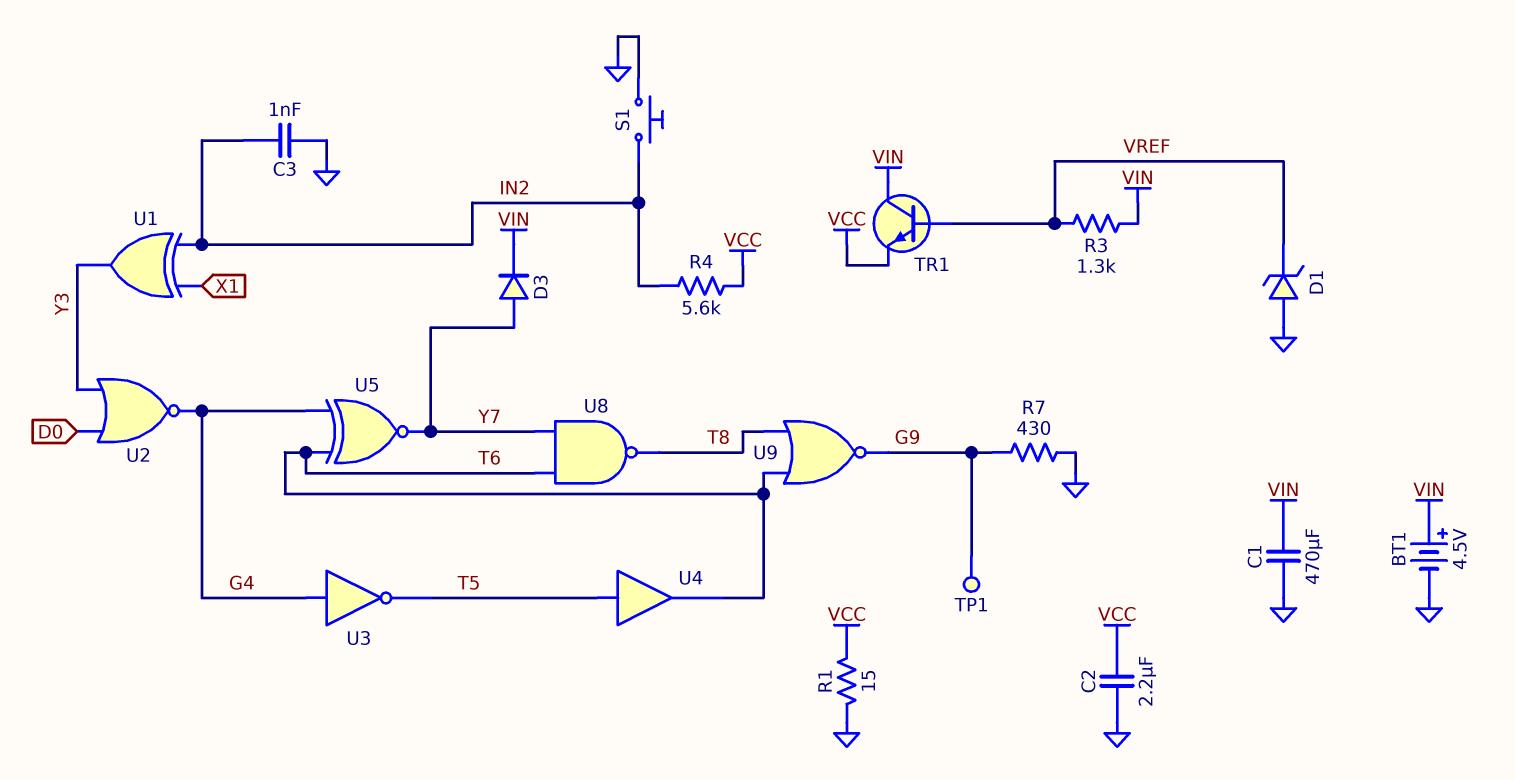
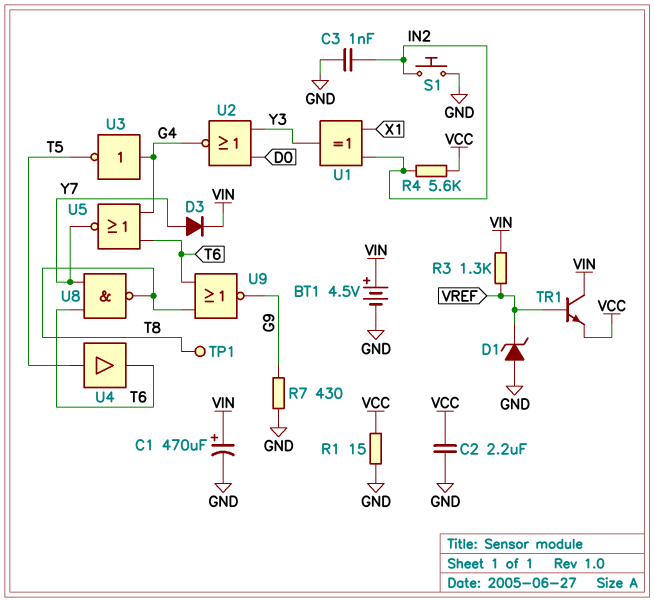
C1: 470uF (GND, VIN) -> 470uF (plus VIN, minus GND)
TP1: test point (G9) -> test point (T8)
U5: XNOR (in G4, in T6, out Y7) -> NOR (in G4, in T6, out Y7)

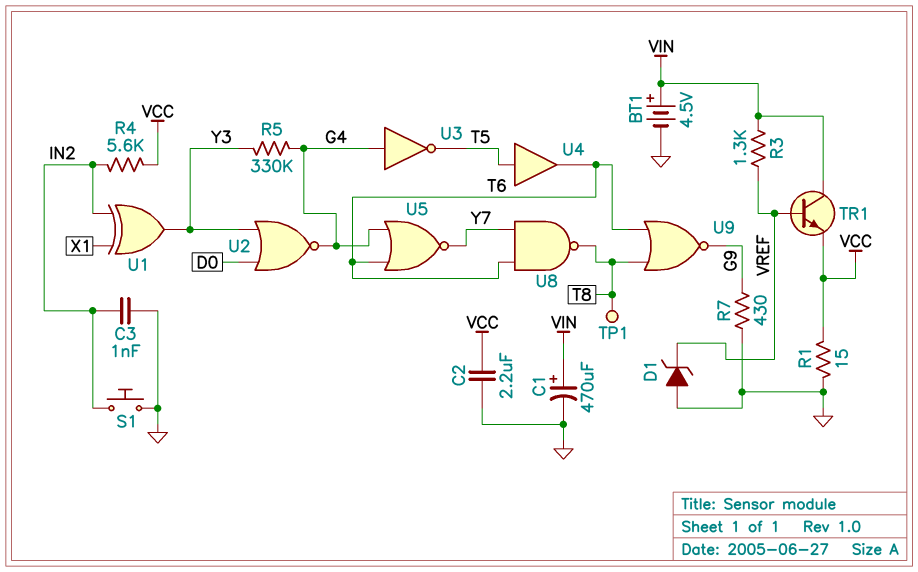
D3: diode (A Y7, K VIN) -> none
R5: none -> 330k (G4, Y3)

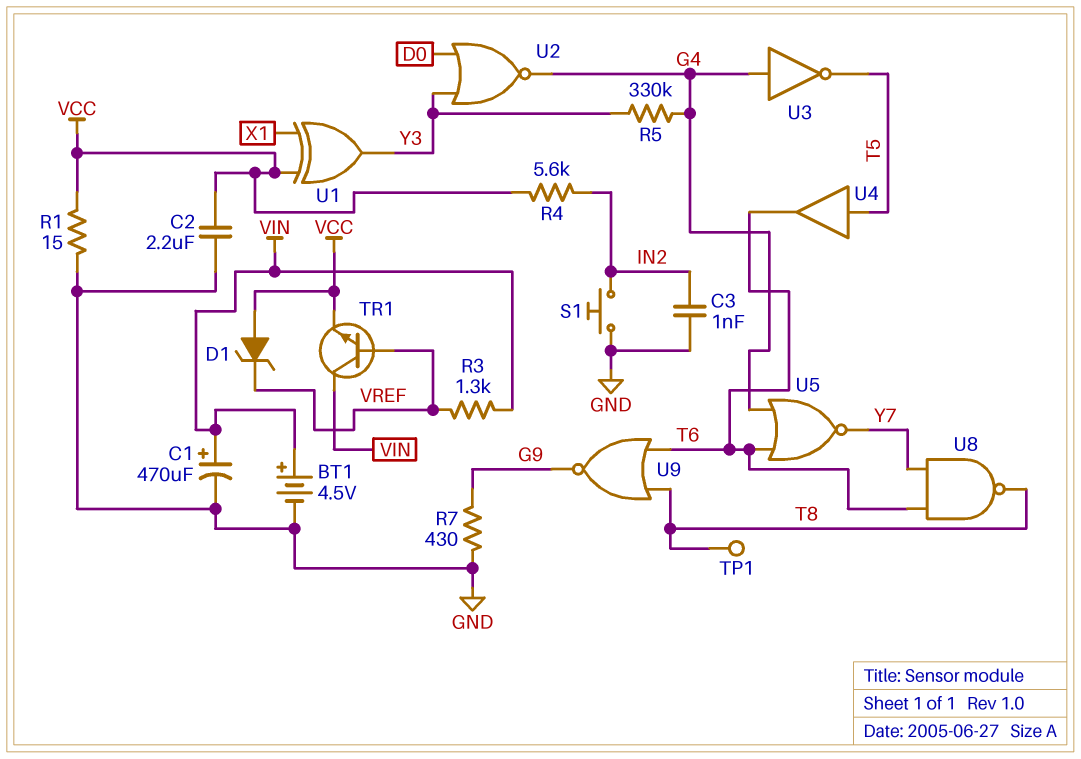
D1: zener (A GND, K VREF) -> zener (A VCC, K VREF)
U1: XOR (in IN2, in X1, out Y3) -> XOR (in VCC, in X1, out Y3)

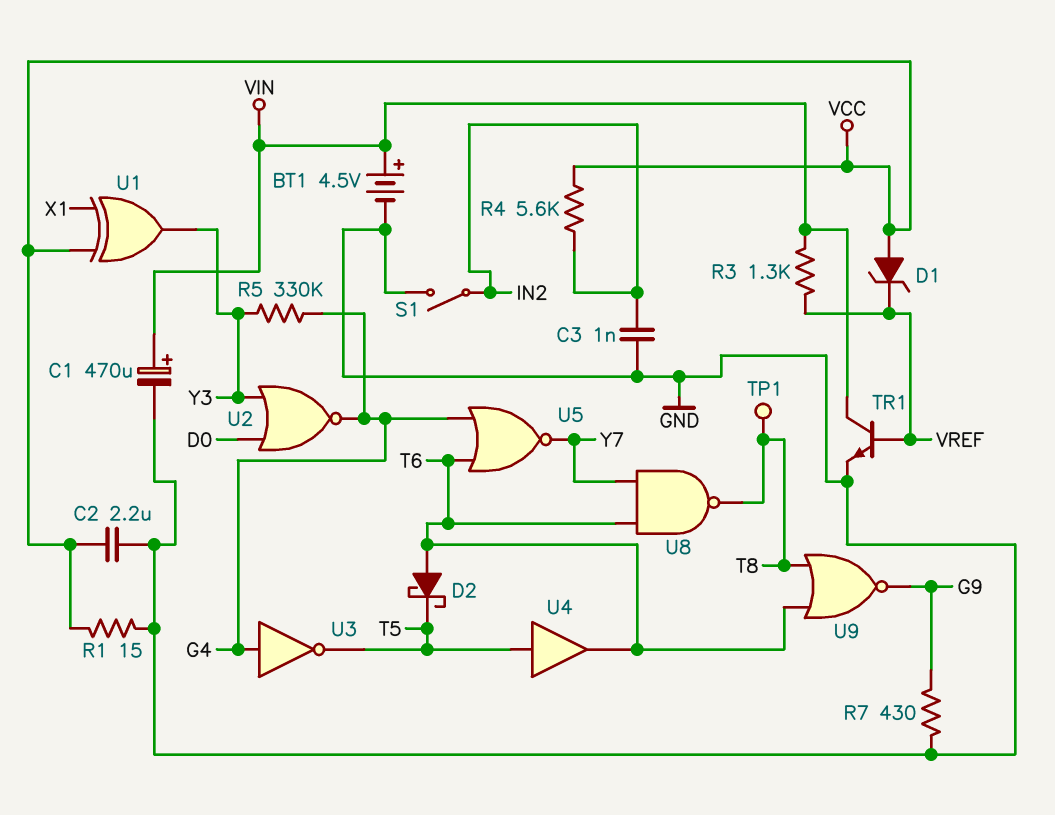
D2: none -> schottky (A T6, K T5)
S1: button (GND, IN2) -> switch (GND, IN2)
TR1: NPN (B VREF, C VIN, E VCC) -> NPN (B VREF, C VIN, E GND)

